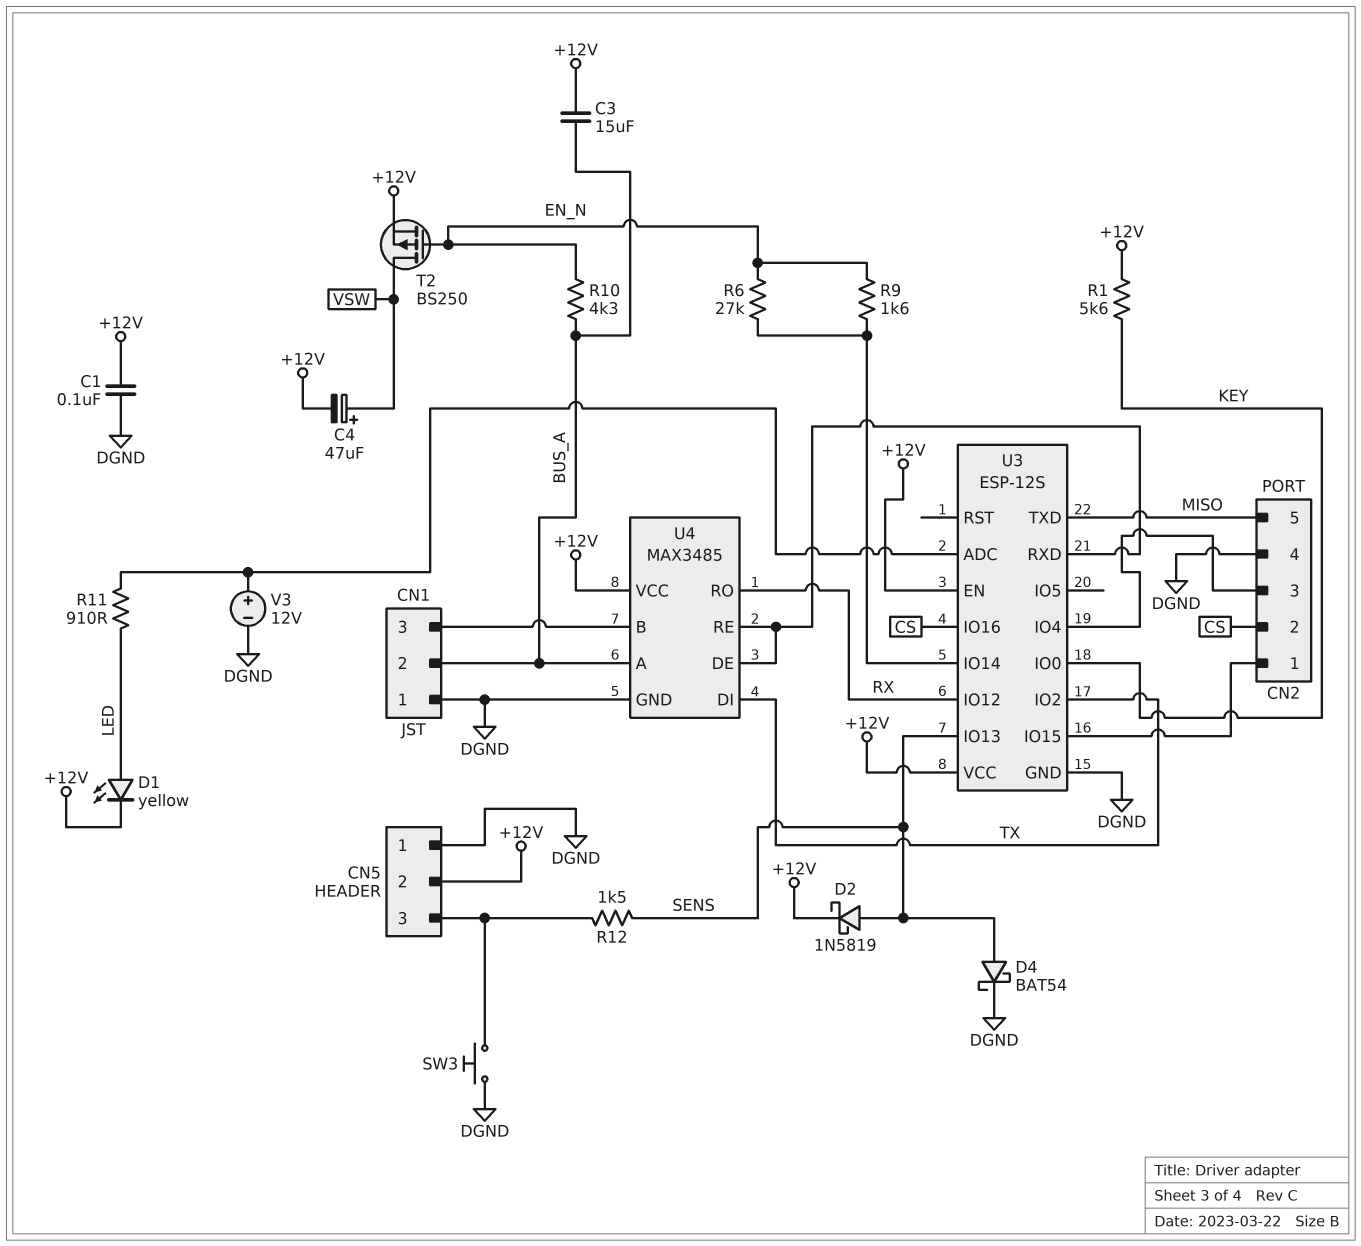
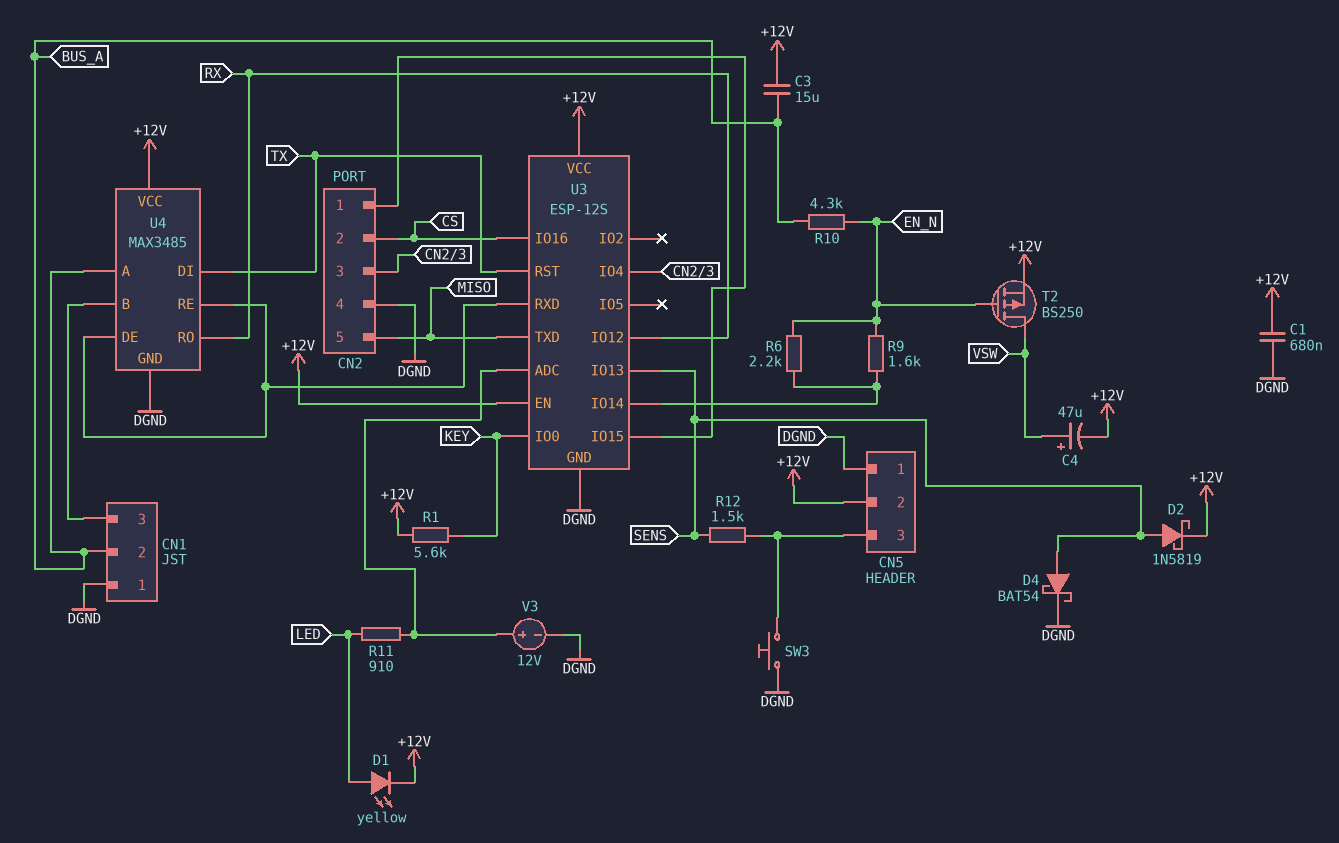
C1: 100nF (+12V, DGND) -> 680nF (+12V, DGND)
R6: 27k (EN_N, U3/IO14) -> 2.2k (EN_N, U3/IO14)
U3 pin IO2: TX -> none
U3 pin RST: none -> TX

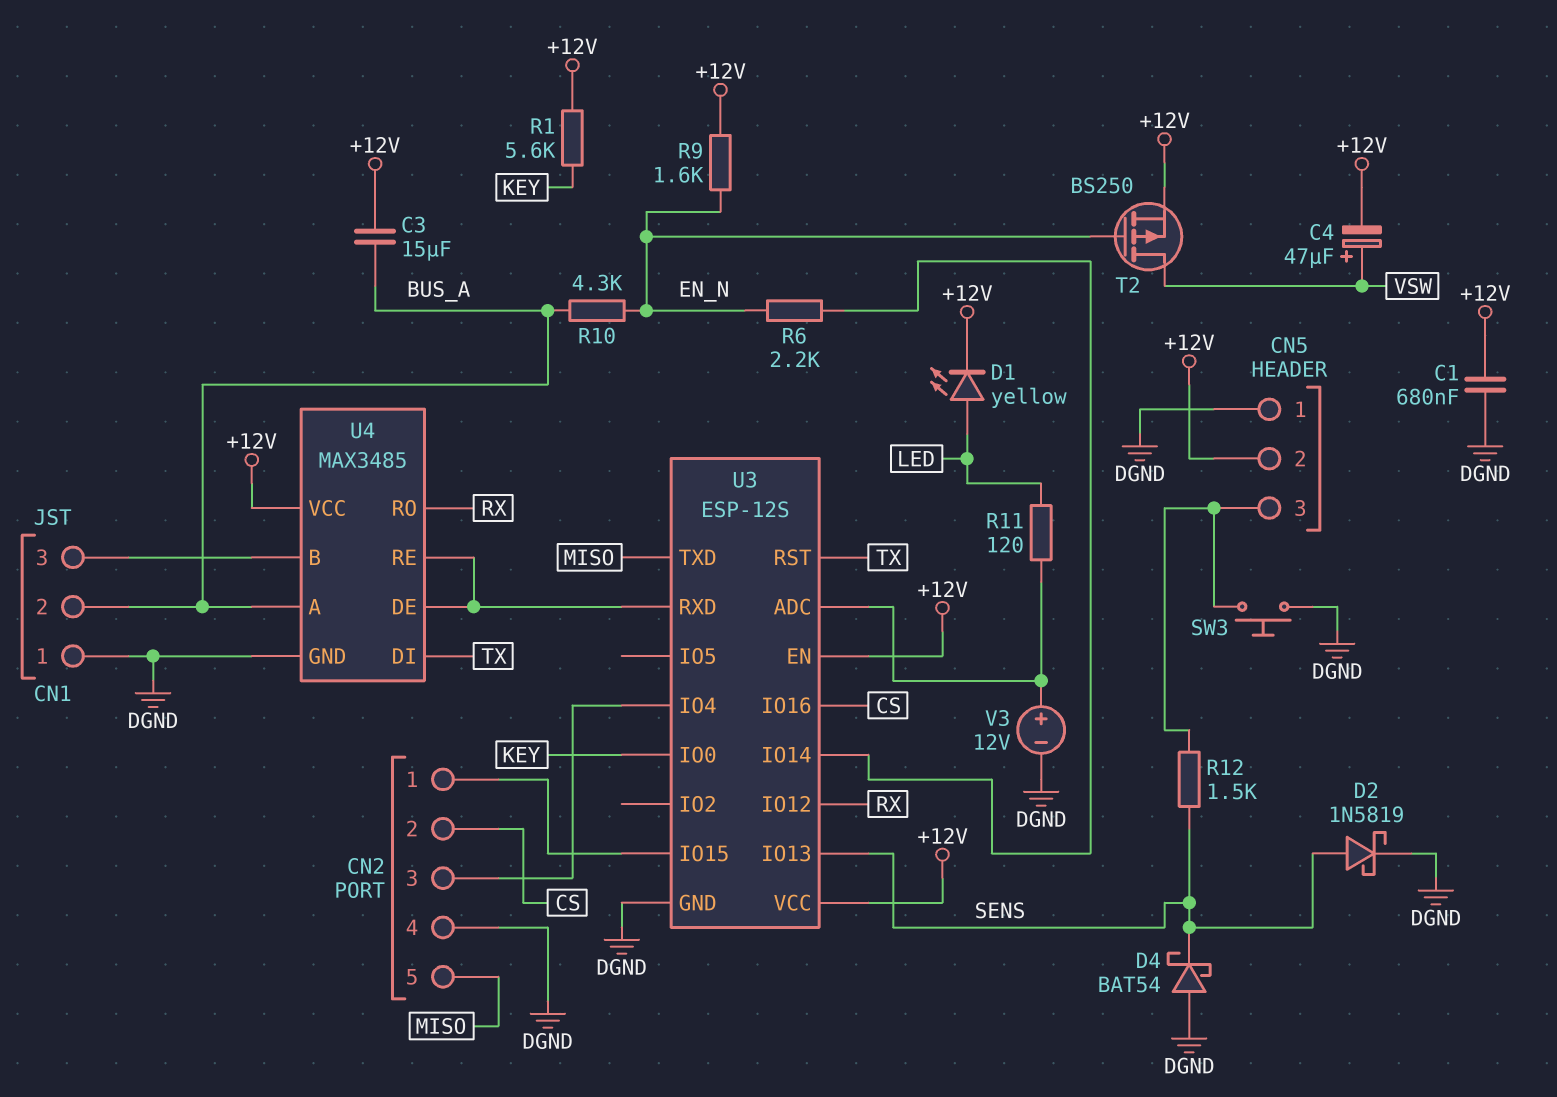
D2: schottky 1N5819 (A SENS, K +12V) -> schottky 1N5819 (A SENS, K DGND)
D4: schottky BAT54 (A SENS, K DGND) -> schottky BAT54 (A DGND, K SENS)
R9: 1.6k (EN_N, U3/IO14) -> 1.6k (+12V, EN_N)
R11: 910 (LED, U3/ADC) -> 120 (LED, U3/ADC)

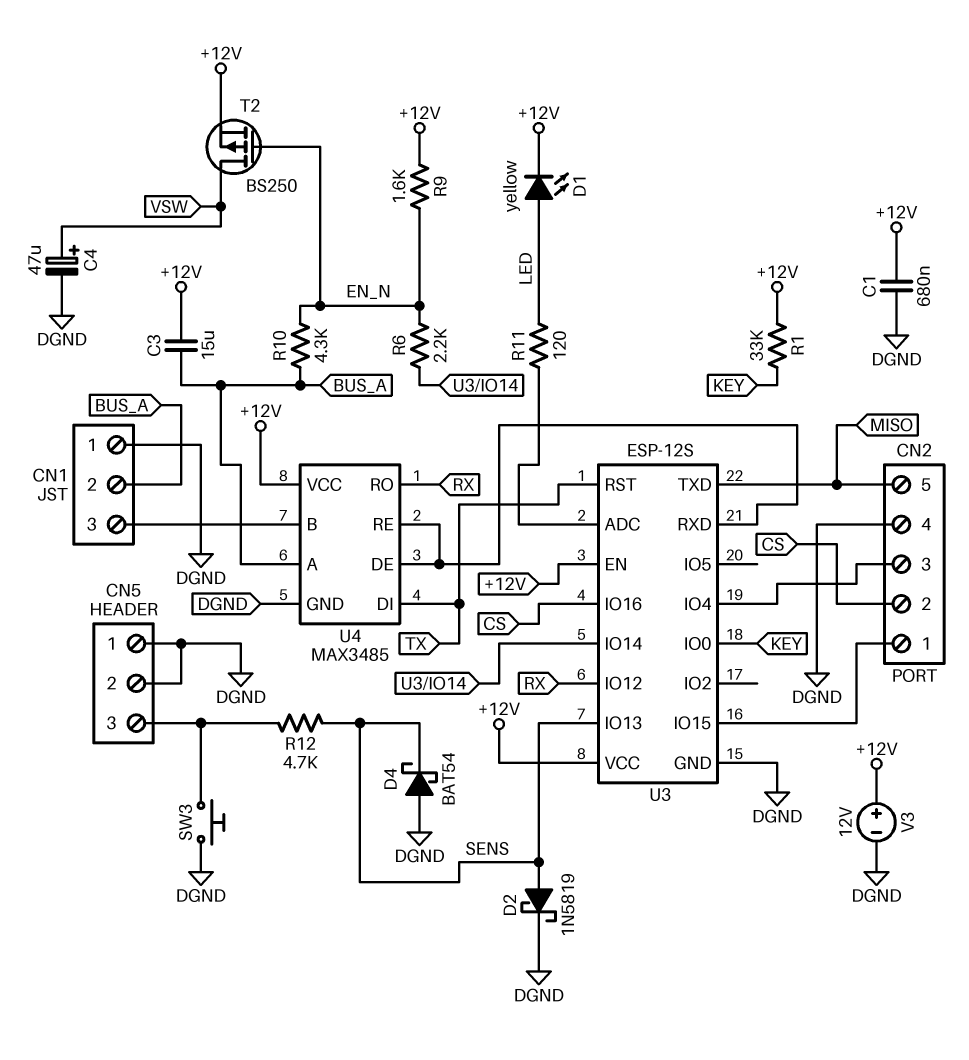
C4: 47uF (plus VSW, minus +12V) -> 47uF (plus VSW, minus DGND)
CN5 pin 2: +12V -> DGND
R1: 5.6k (+12V, KEY) -> 33k (+12V, KEY)
R12: 1.5k (CN5/3, SENS) -> 4.7k (CN5/3, SENS)
V3: 12V (plus U3/ADC, minus DGND) -> 12V (plus +12V, minus DGND)

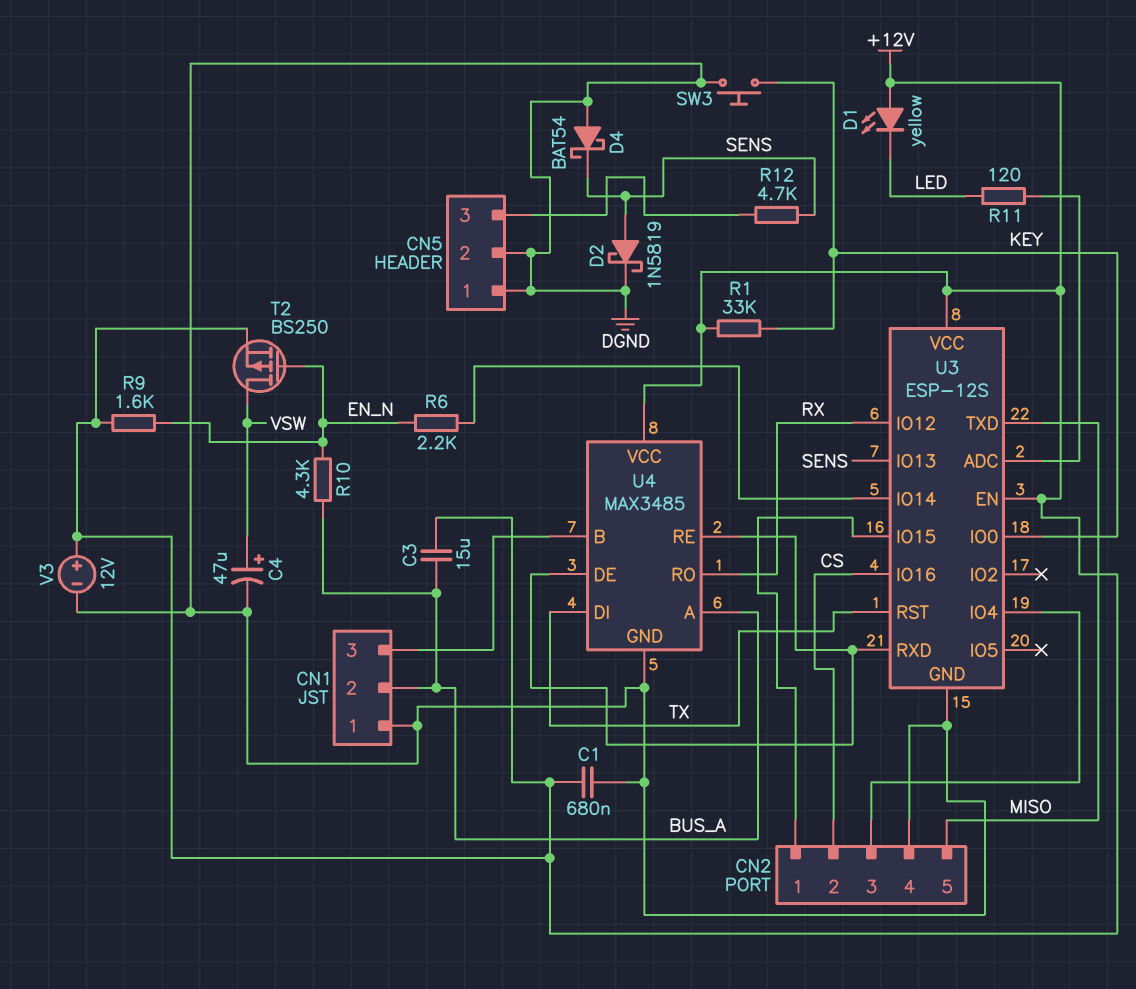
D1: LED yellow (A LED, K +12V) -> LED yellow (A +12V, K LED)
SW3: button (CN5/3, DGND) -> button (DGND, KEY)

